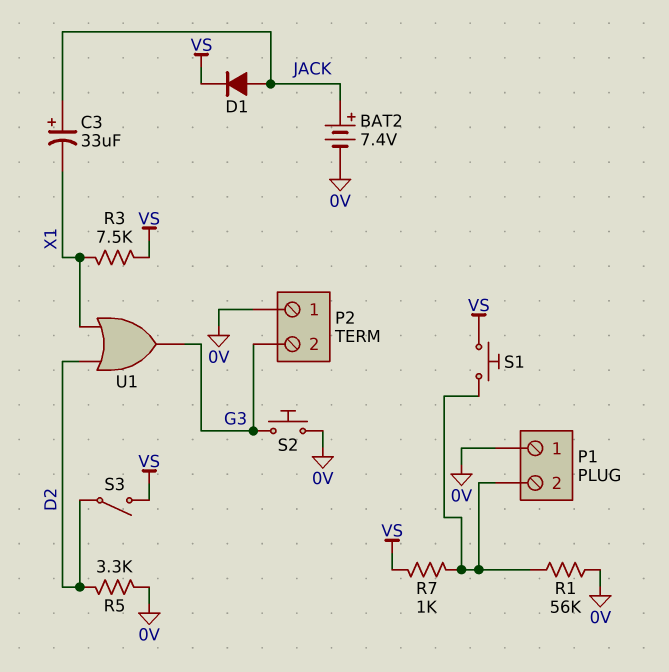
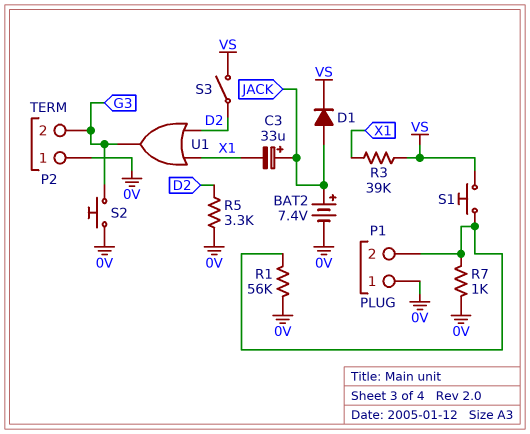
R3: 7.5k (VS, X1) -> 39k (VS, X1)
R7: 1k (P1/2, VS) -> 1k (0V, P1/2)

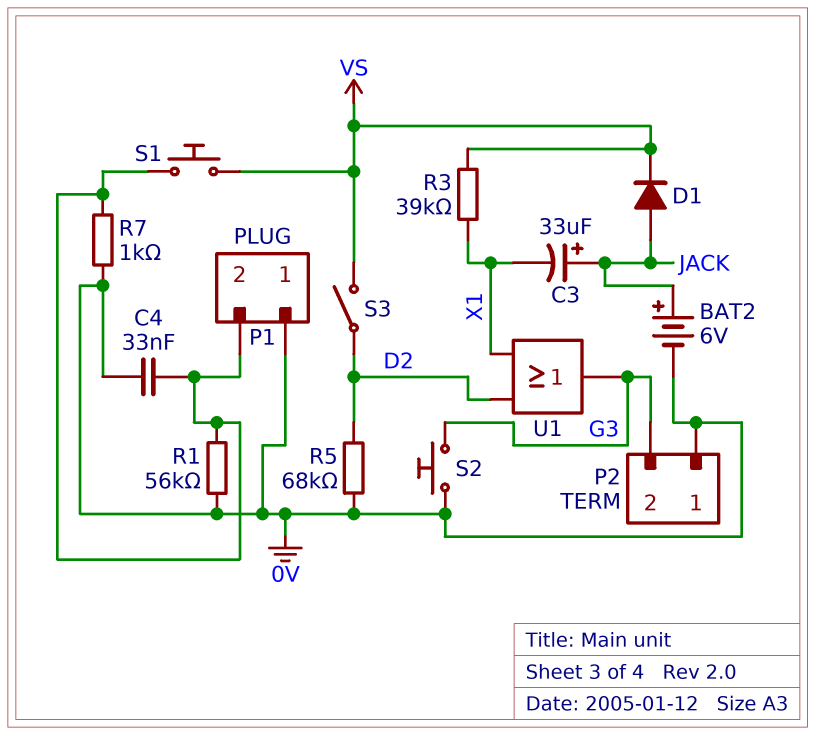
BAT2: 7.4V (plus JACK, minus 0V) -> 6V (plus JACK, minus 0V)
C4: none -> 33nF (0V, P1/2)
R5: 3.3k (0V, D2) -> 68k (0V, D2)

